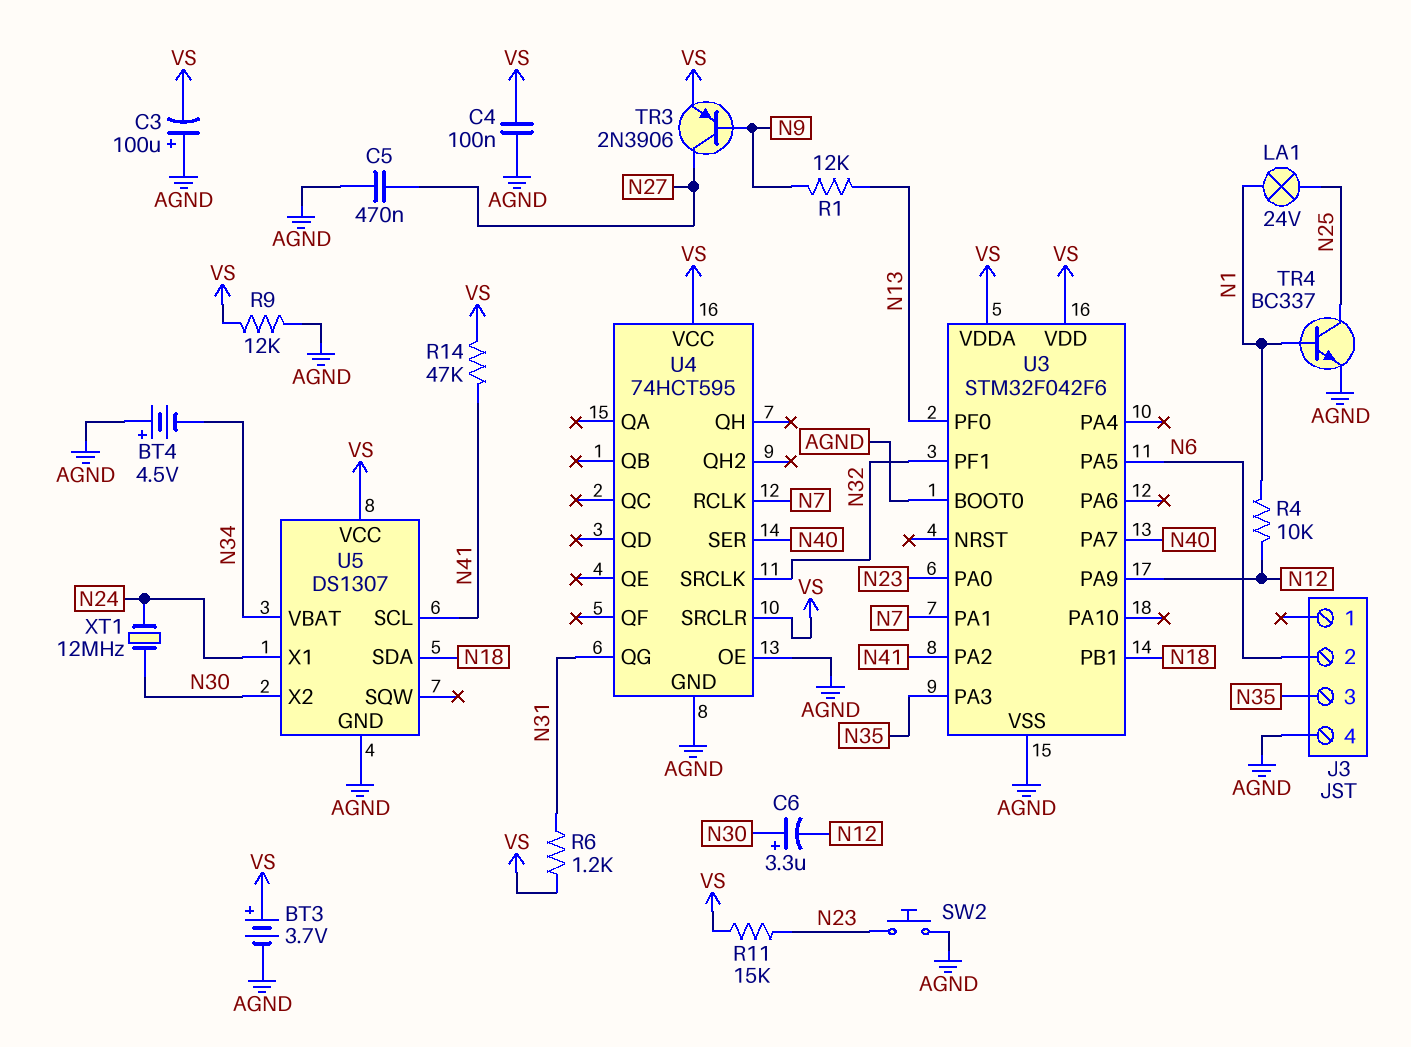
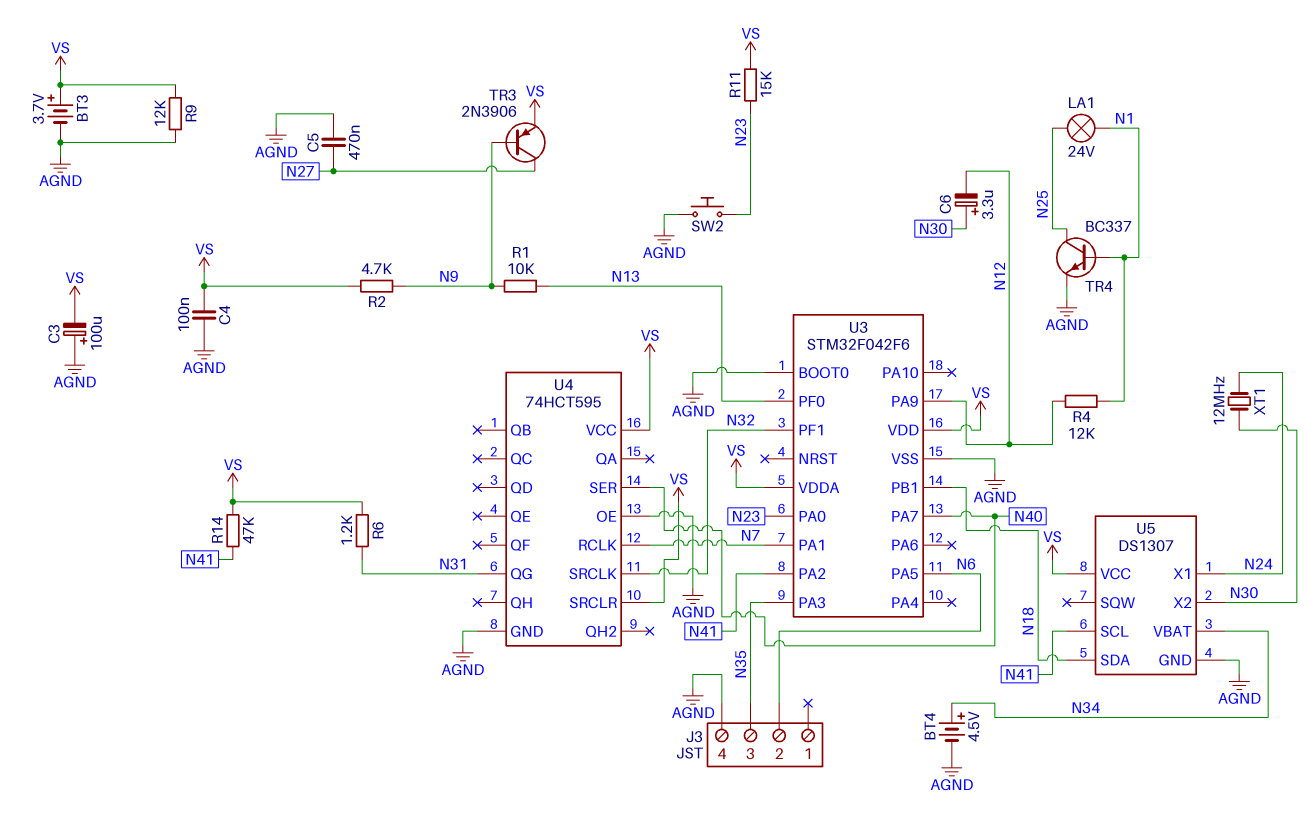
BT4: 4.5V (plus AGND, minus N34) -> 4.5V (plus N34, minus AGND)
R1: 12k (N9, N13) -> 10k (N9, N13)
R2: none -> 4.7k (N9, VS)
R4: 10k (N1, N12) -> 12k (N1, N12)

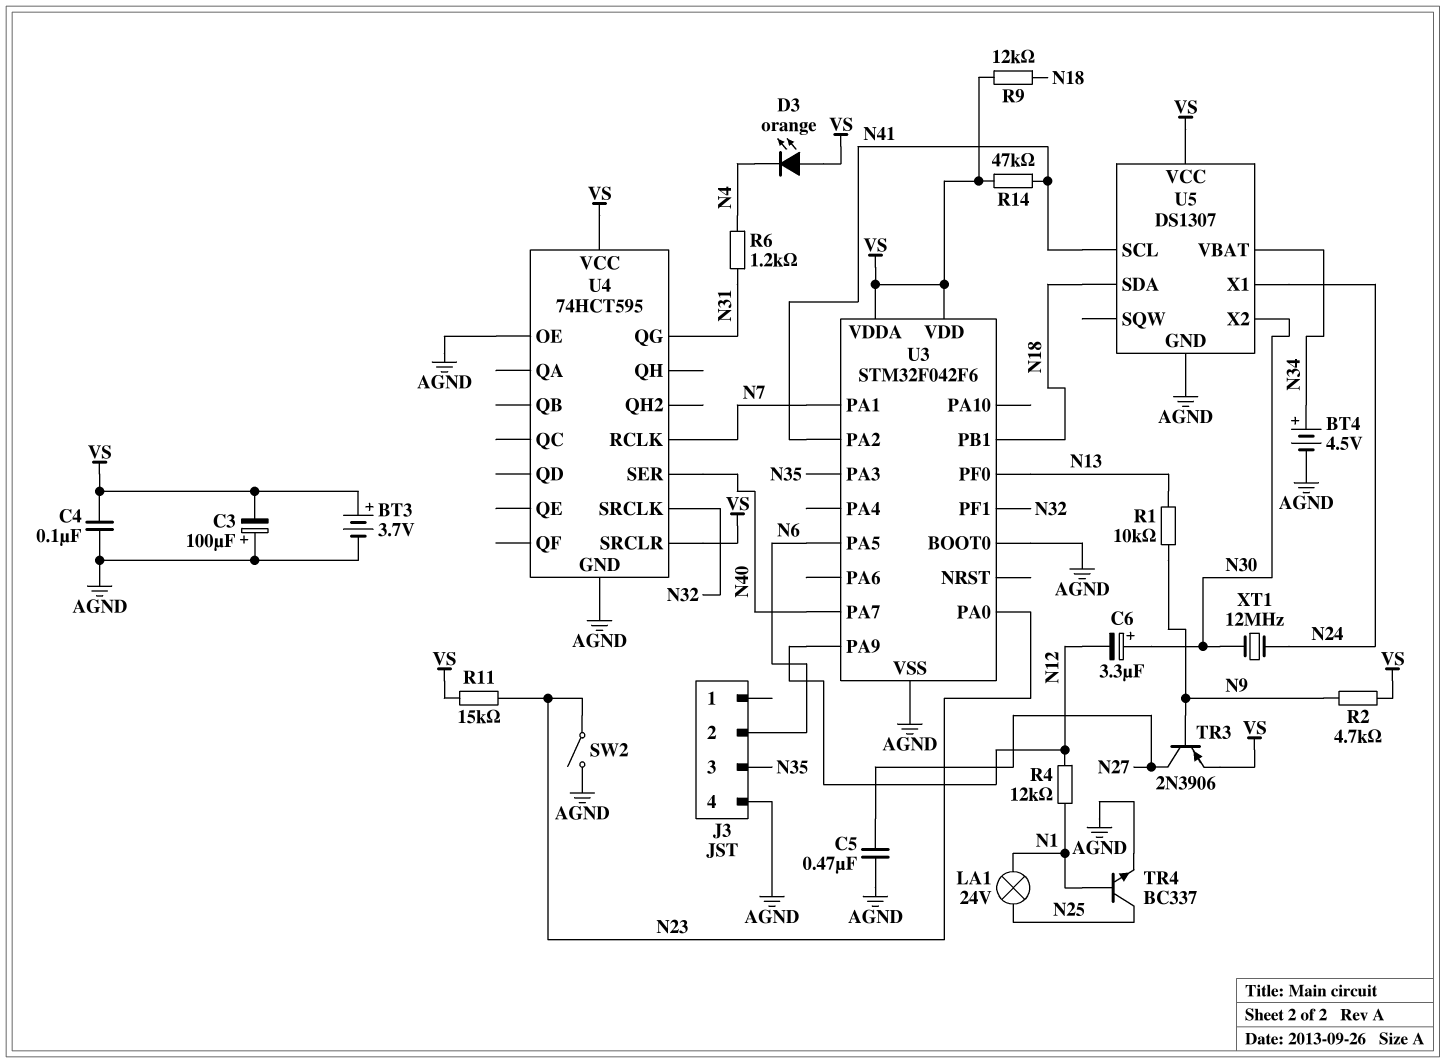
D3: none -> LED orange (A VS, K N4)
R6: 1.2k (N31, VS) -> 1.2k (N4, N31)
R9: 12k (AGND, VS) -> 12k (N18, VS)
SW2: button (AGND, N23) -> switch (AGND, N23)

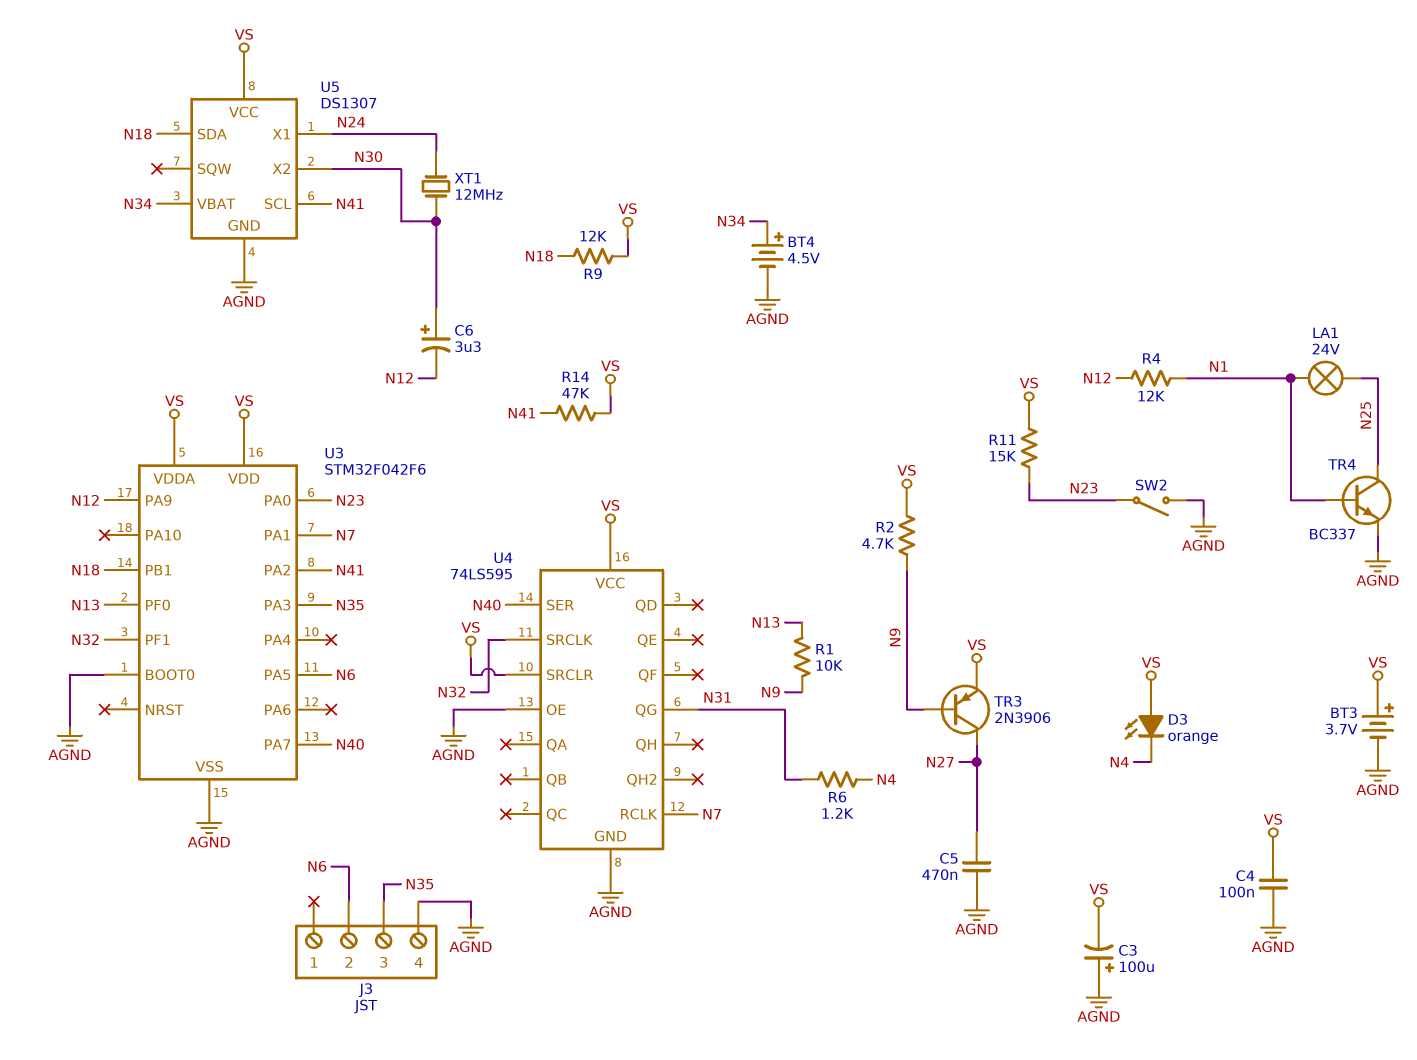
U4: 74HCT595 -> 74LS595

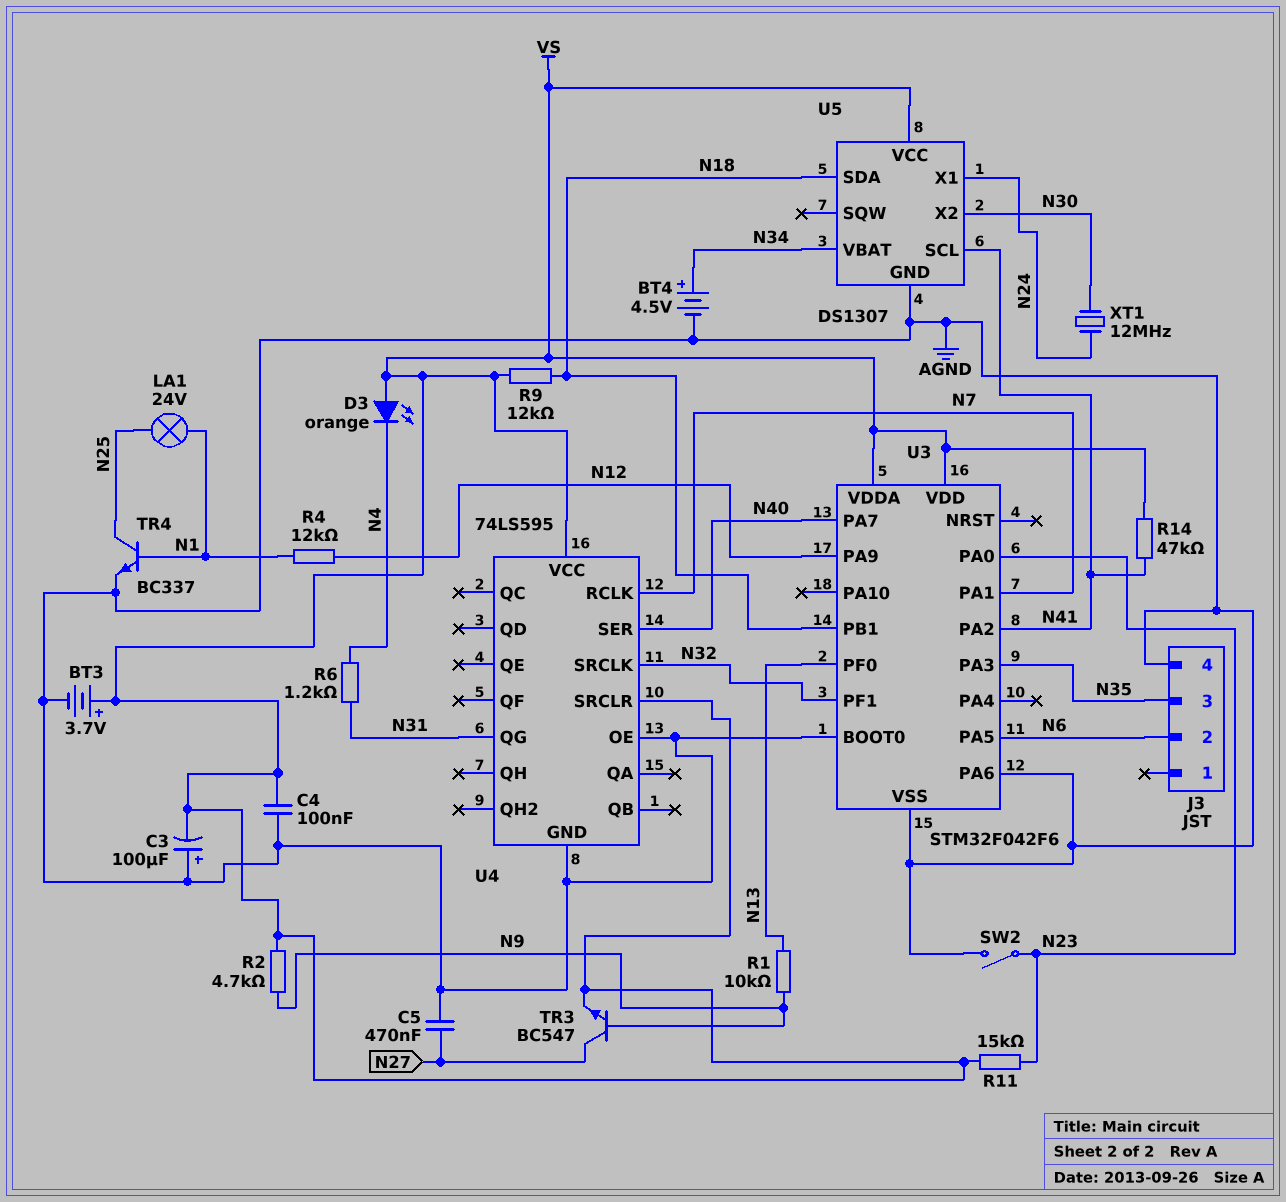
C6: 3.3uF (plus N30, minus N12) -> none
TR3: PNP 2N3906 (B N9, C N27, E VS) -> NPN BC547 (B N9, C N27, E VS)
U3 pin PA6: none -> AGND

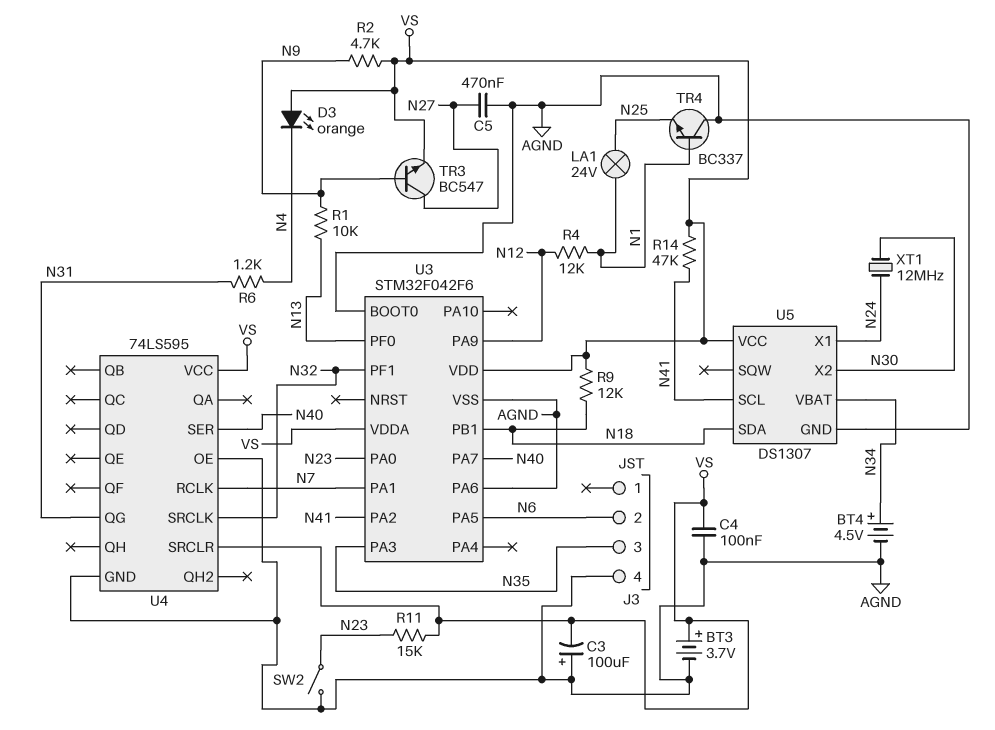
TR4: NPN BC337 (B N1, C N25, E AGND) -> NPN BC337 (B N1, C AGND, E N25)

